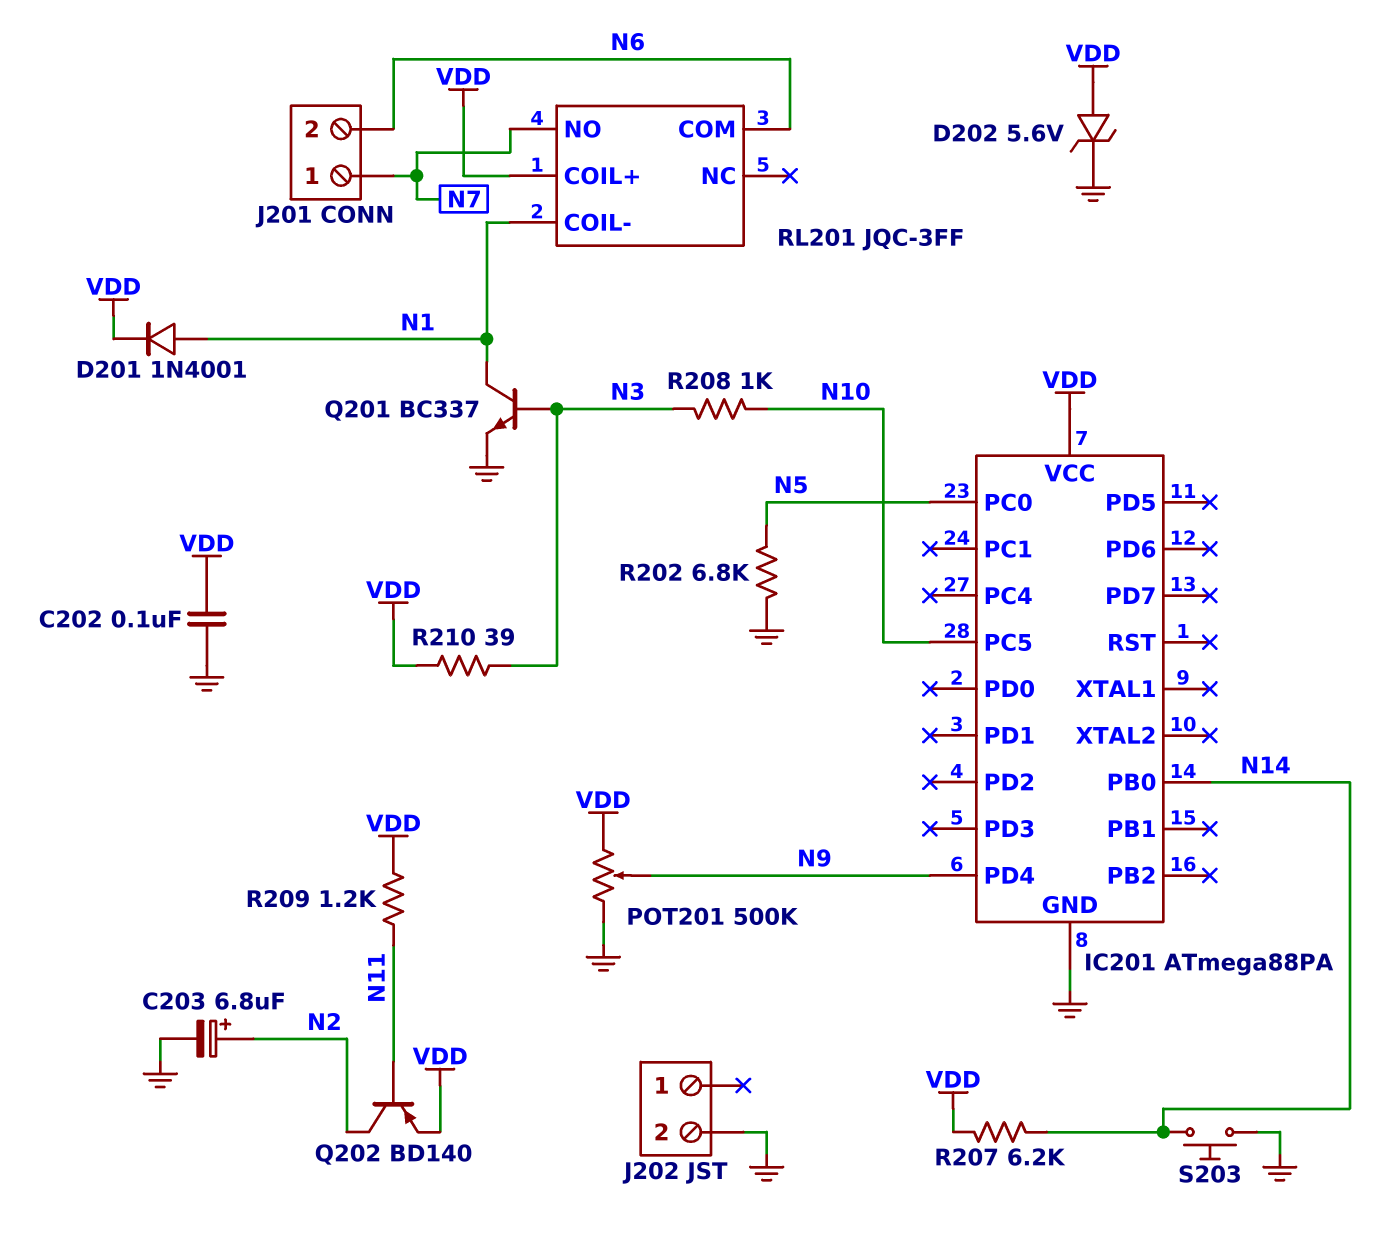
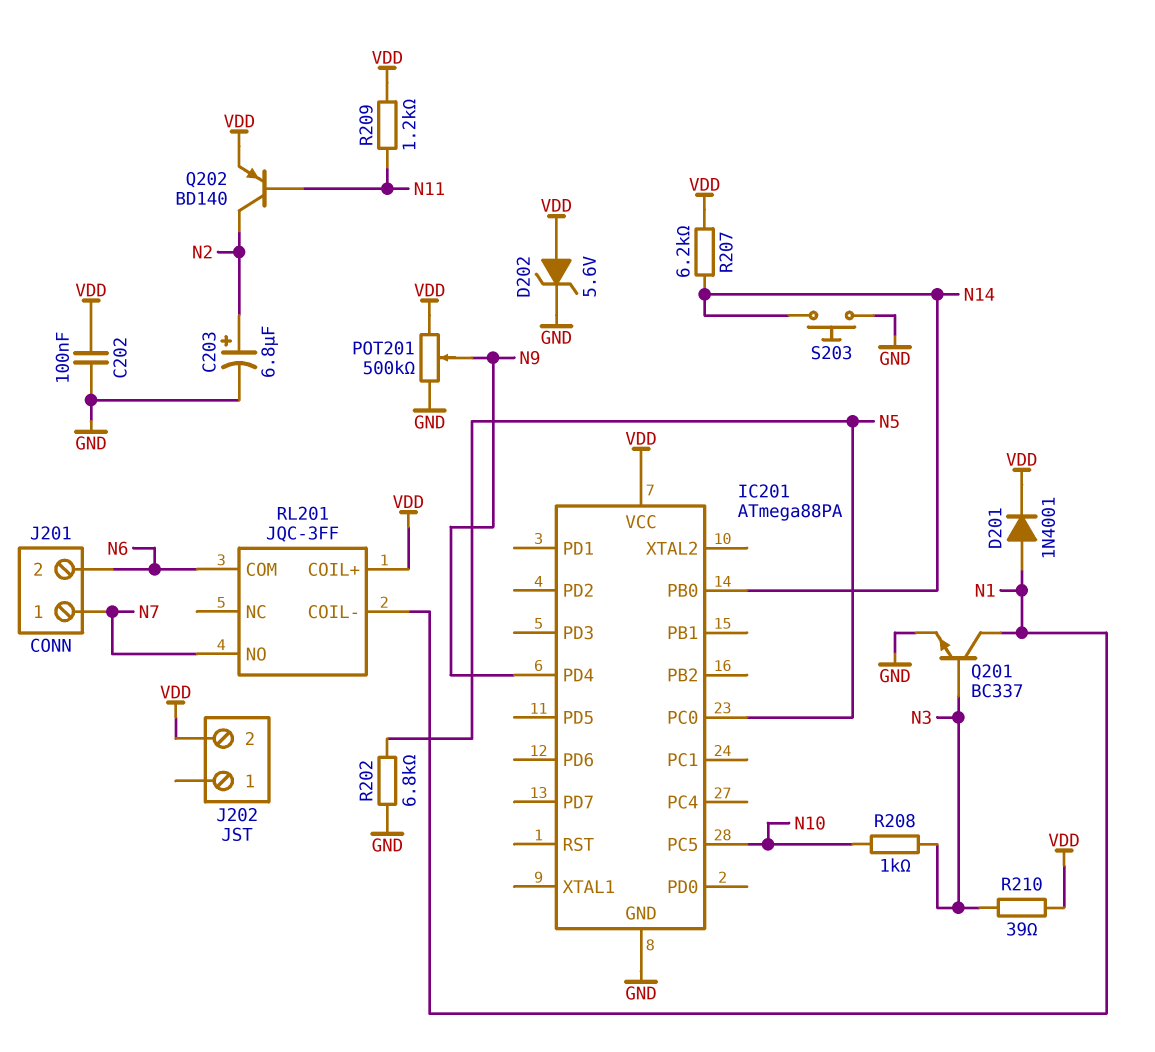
J202 pin 2: GND -> VDD

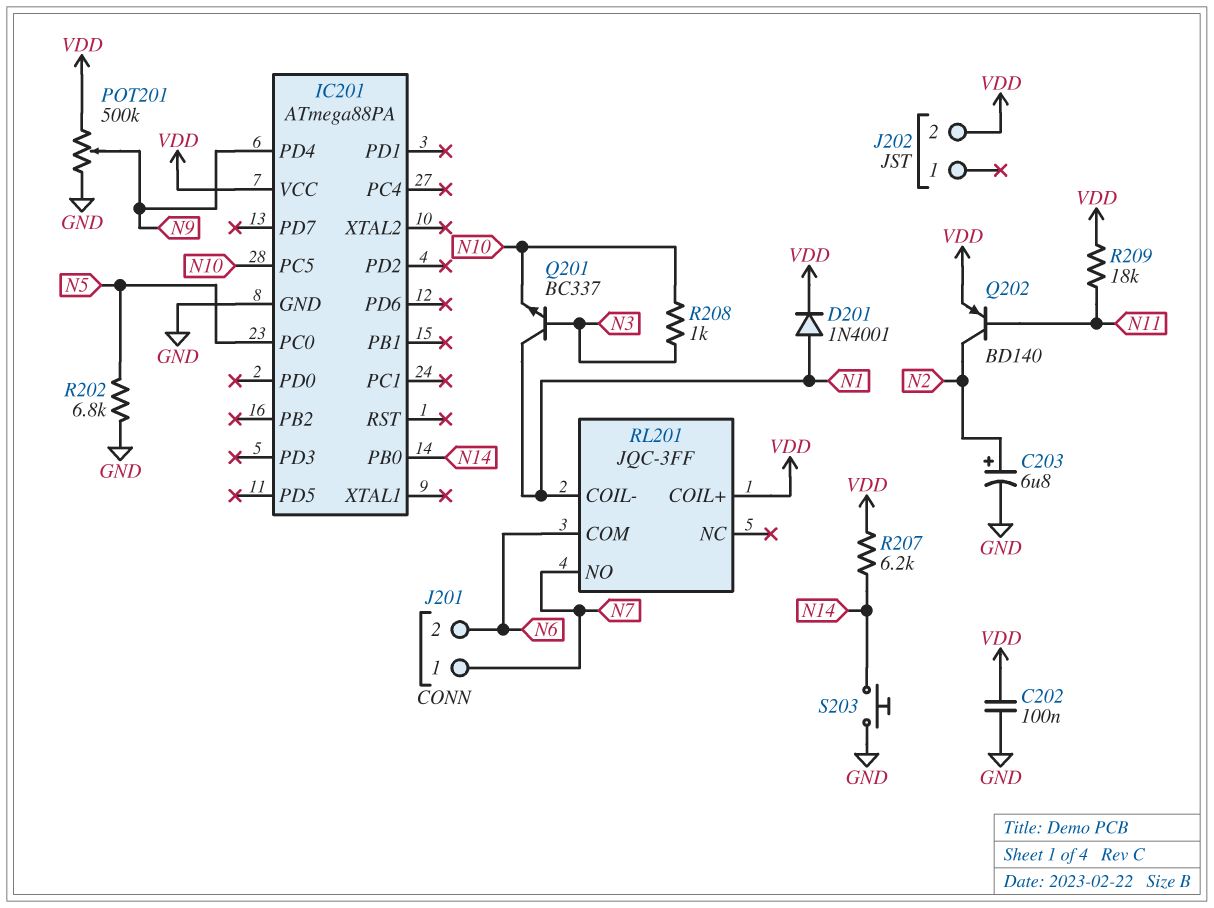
D202: zener 5.6V (A VDD, K GND) -> none
Q201: NPN BC337 (B N3, C N1, E GND) -> NPN BC337 (B N3, C N1, E N10)
R209: 1.2k (N11, VDD) -> 18k (N11, VDD)
R210: 39 (N3, VDD) -> none

